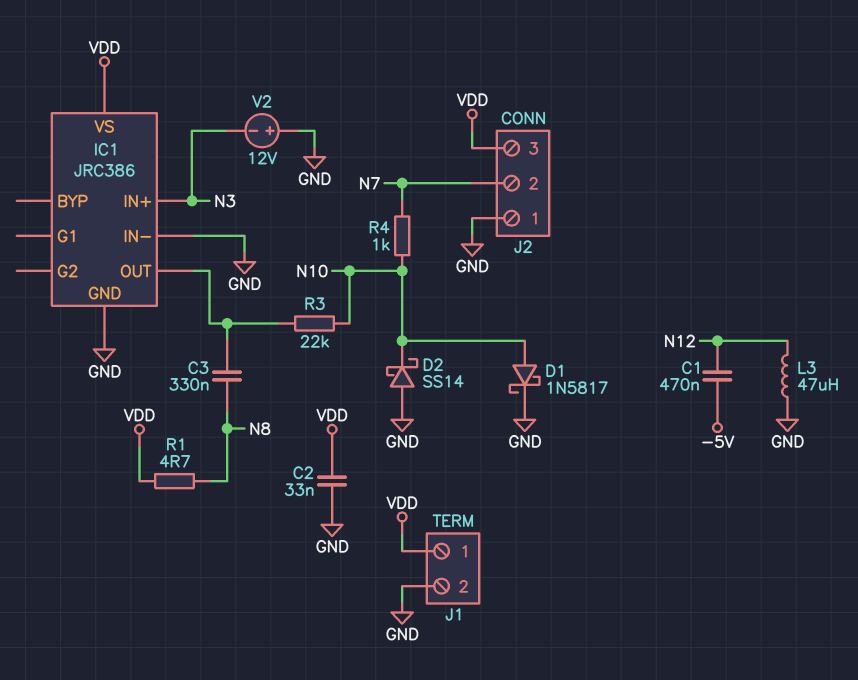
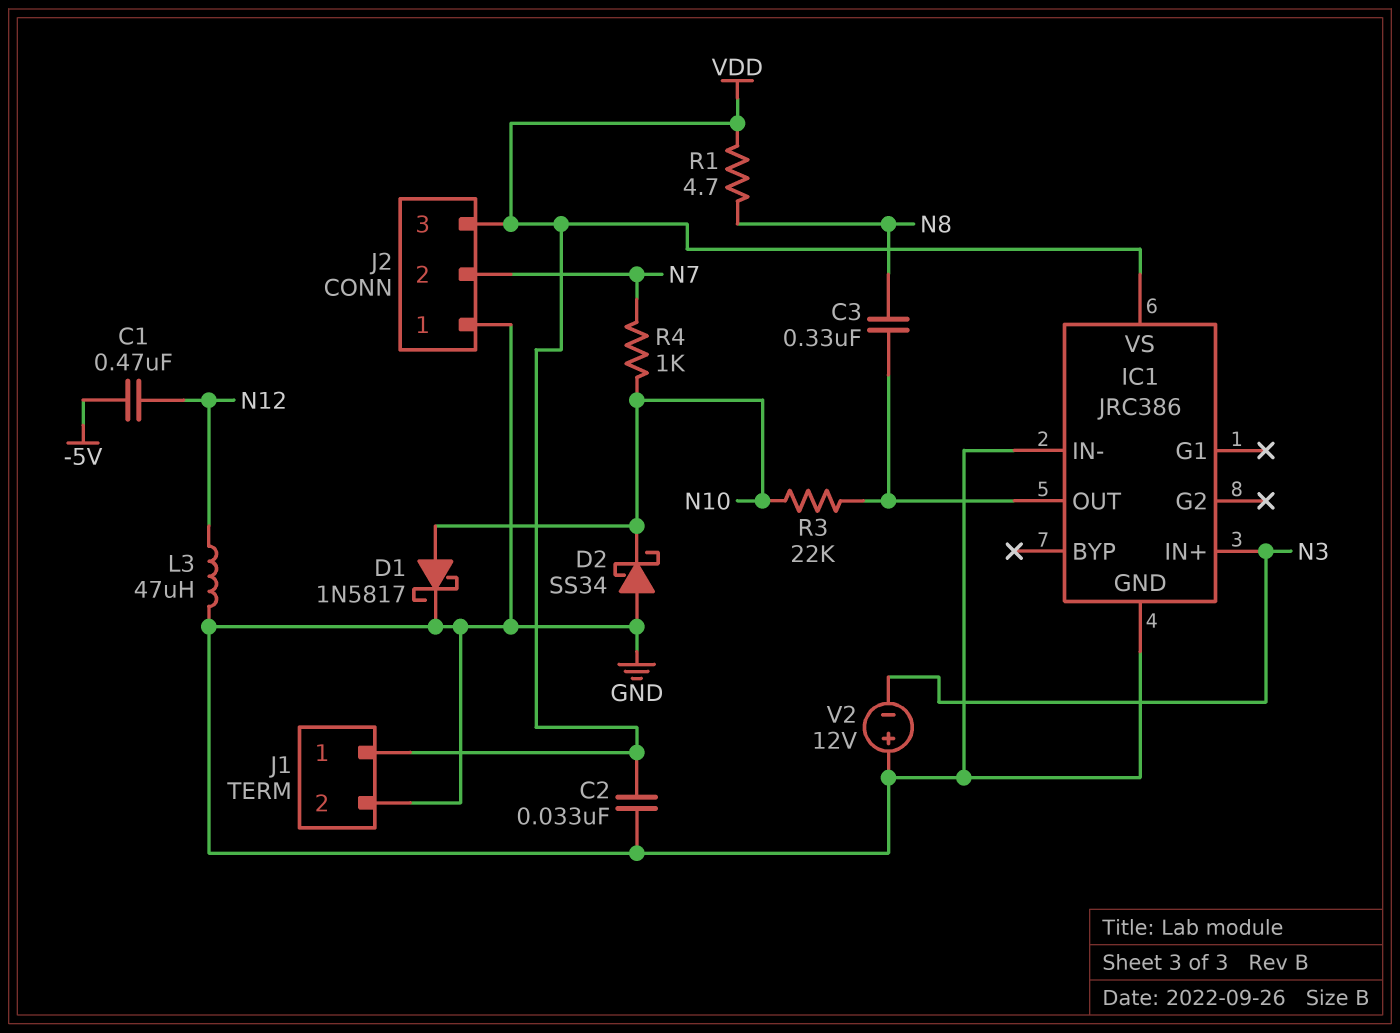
D2: schottky SS14 (A GND, K N10) -> schottky SS34 (A GND, K N10)

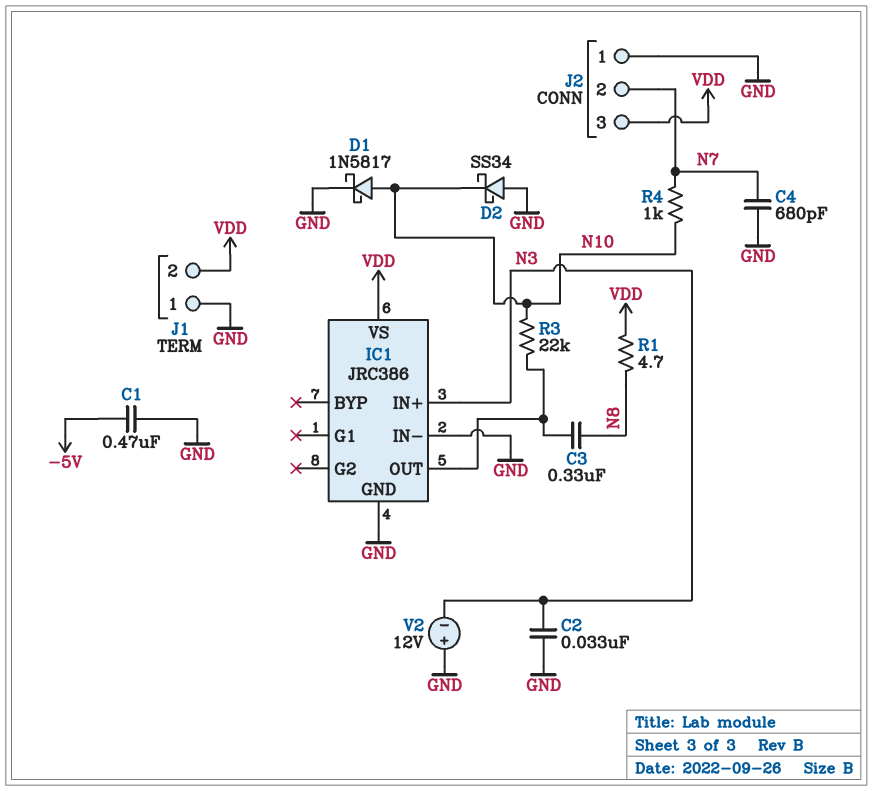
C1: 470nF (-5V, N12) -> 470nF (-5V, GND)
C2: 33nF (GND, VDD) -> 33nF (GND, N3)
C4: none -> 680pF (GND, N7)
J1 pin 1: VDD -> GND
J1 pin 2: GND -> VDD
L3: 47uH (GND, N12) -> none

